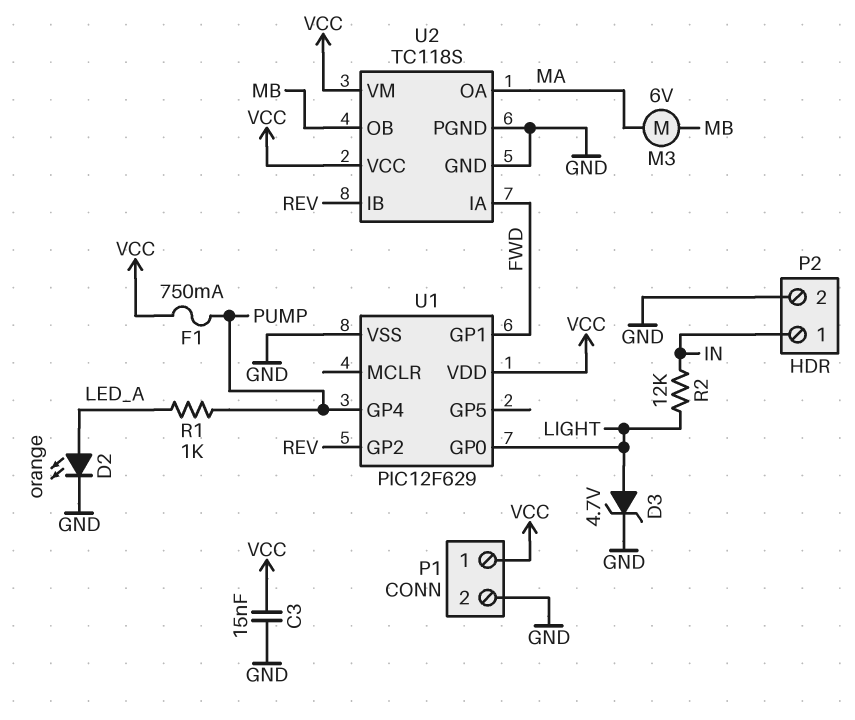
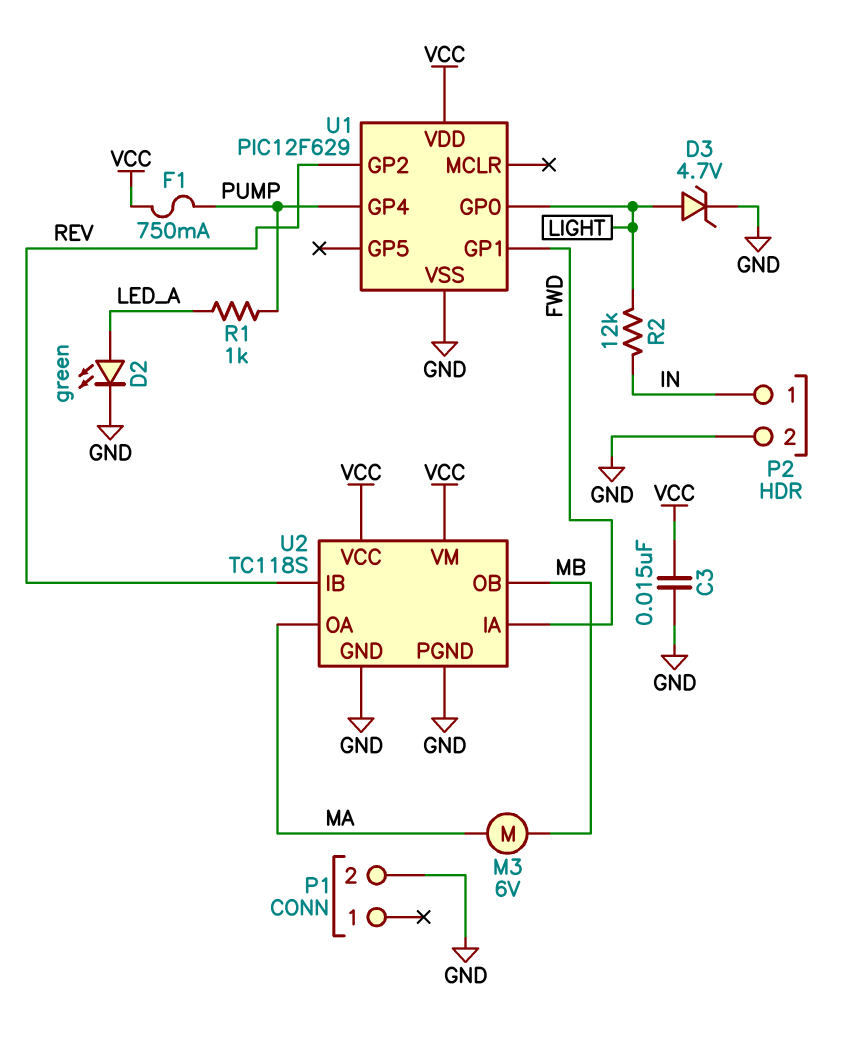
D2: LED orange (A LED_A, K GND) -> LED green (A LED_A, K GND)
P1 pin 1: VCC -> none

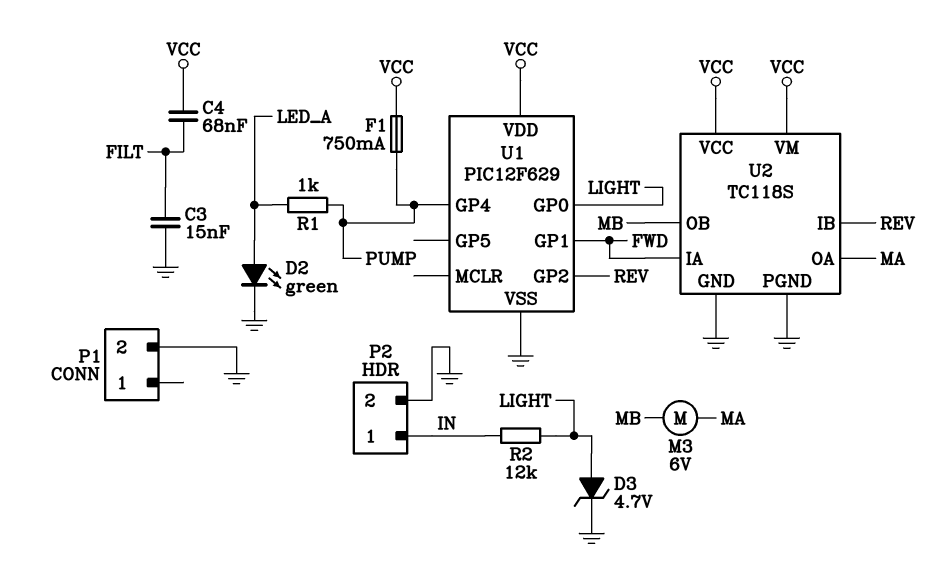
C3: 15nF (GND, VCC) -> 15nF (FILT, GND)
C4: none -> 68nF (FILT, VCC)

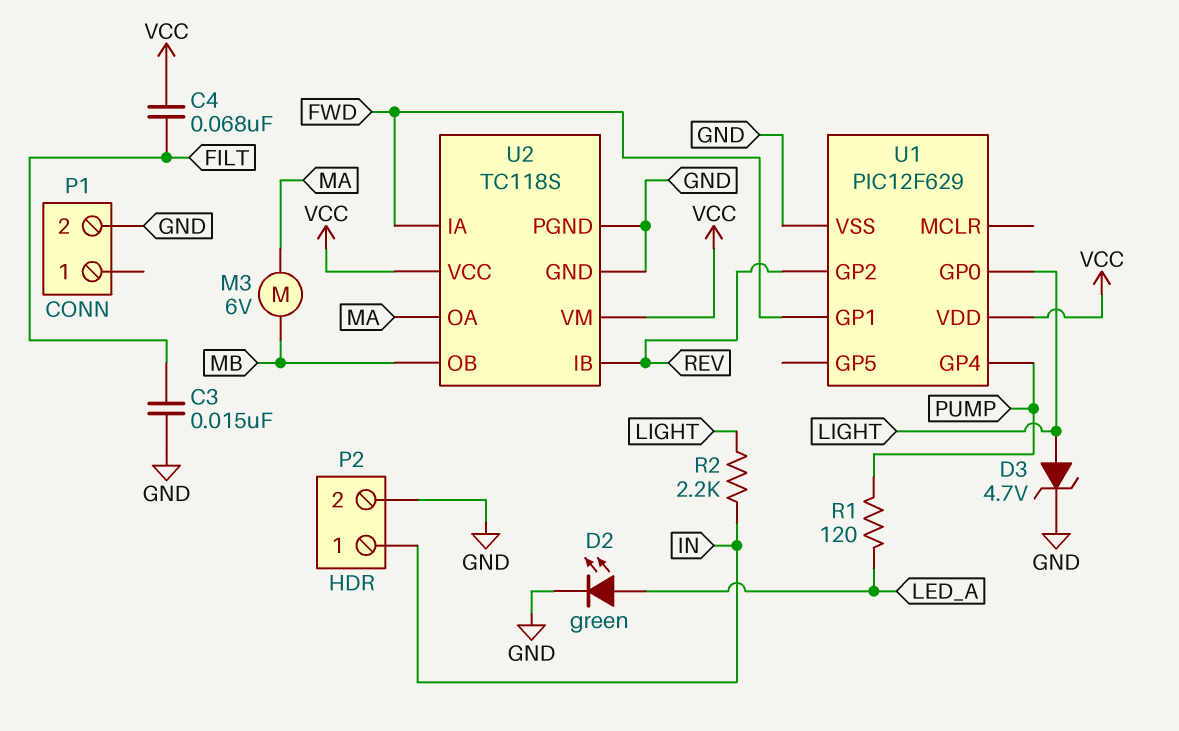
F1: 750mA (PUMP, VCC) -> none
R1: 1k (LED_A, PUMP) -> 120 (LED_A, PUMP)
R2: 12k (IN, LIGHT) -> 2.2k (IN, LIGHT)

